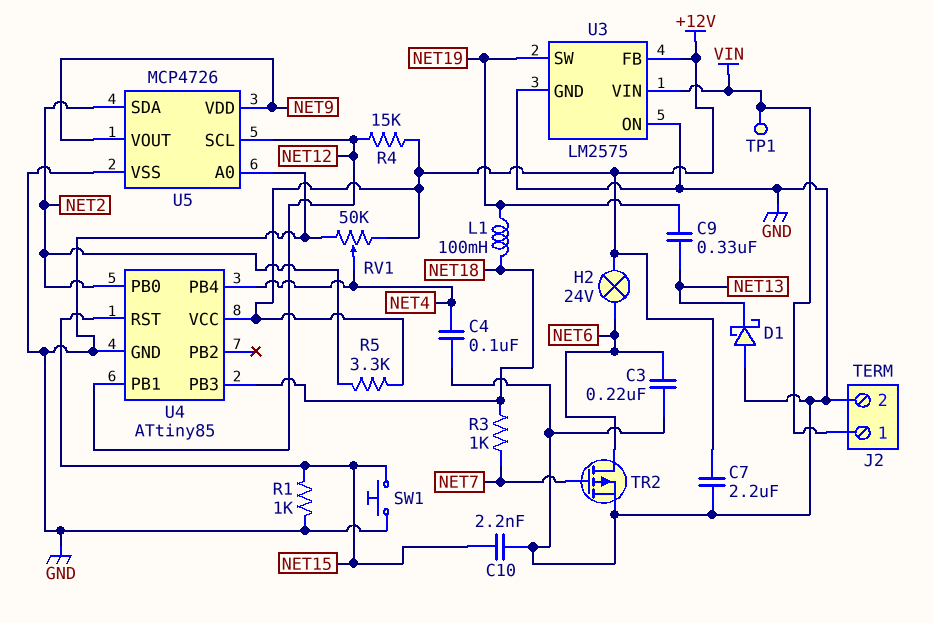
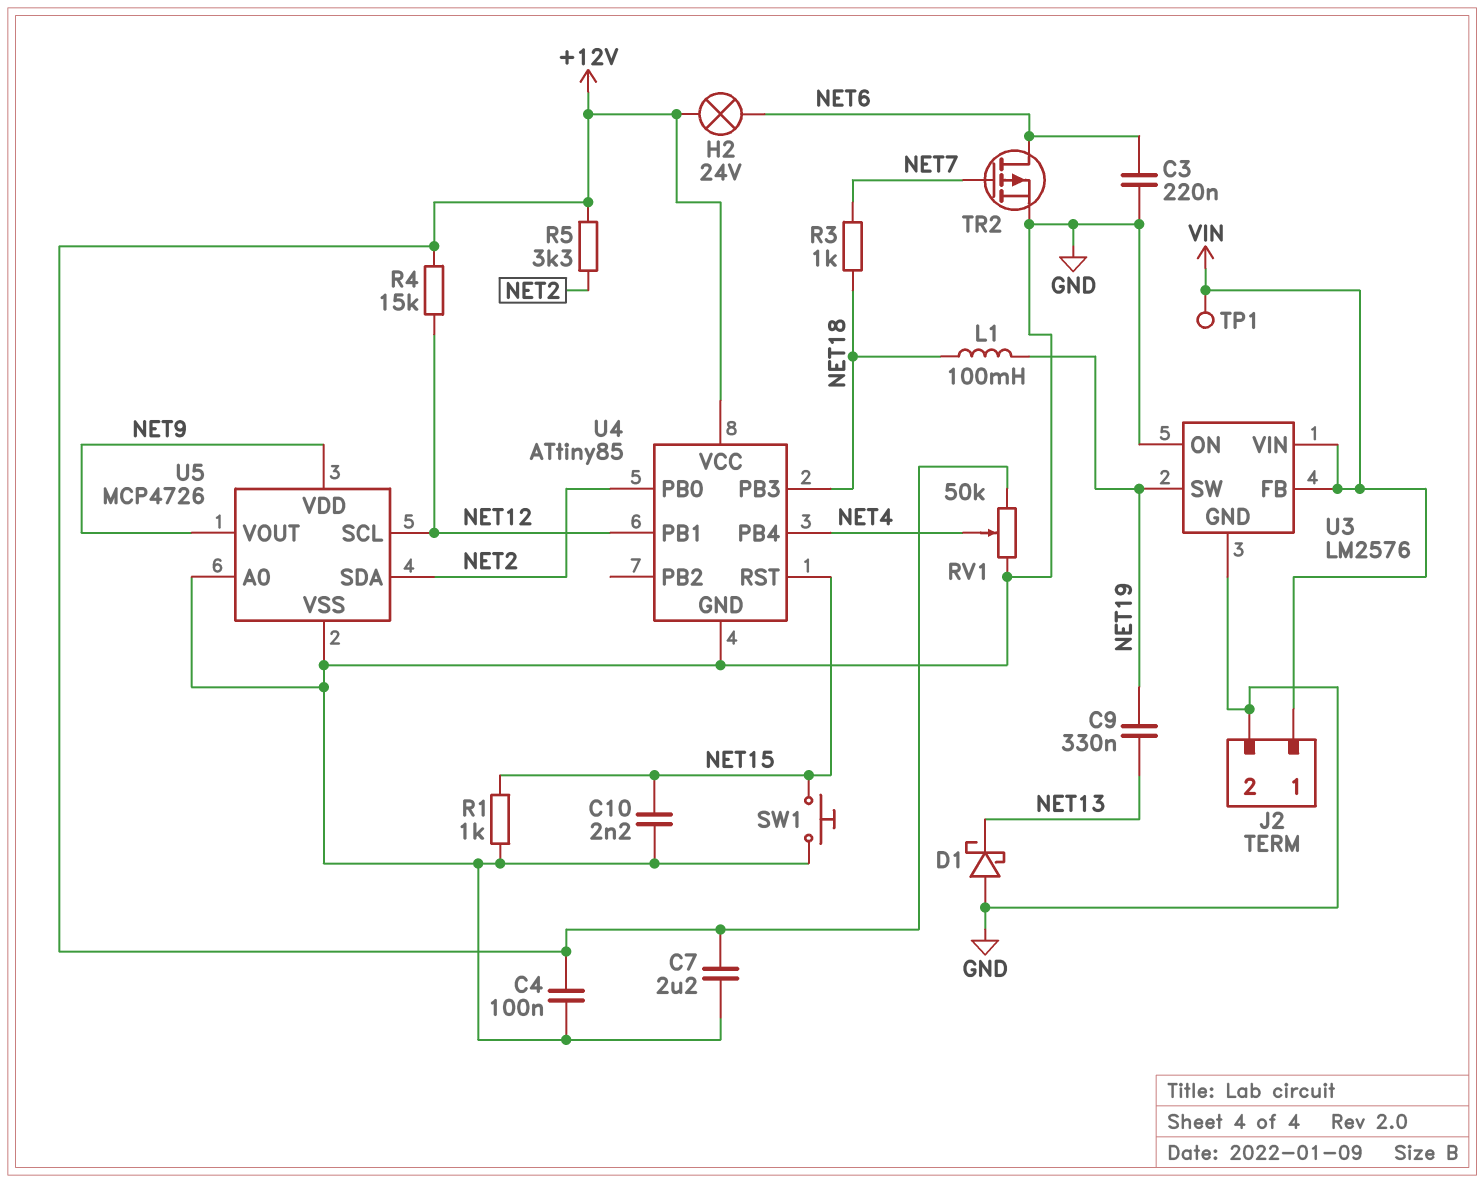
C4: 100nF (GND, NET4) -> 100nF (+12V, GND)
U3: LM2575 -> LM2576
U3 pin FB: +12V -> VIN

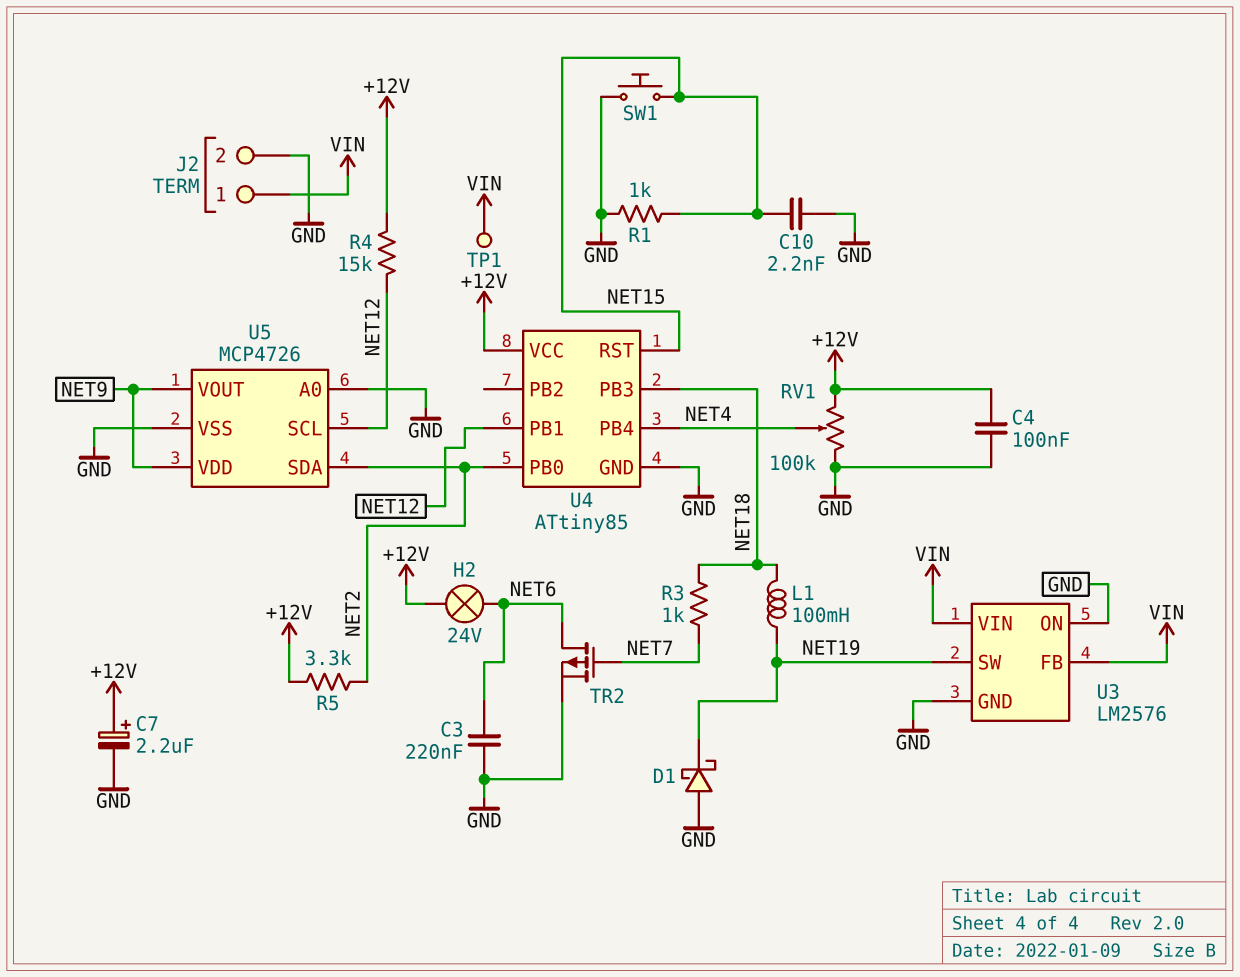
C7: 2.2uF (+12V, GND) -> 2.2uF (plus +12V, minus GND)
C9: 330nF (NET13, NET19) -> none
D1: schottky (A GND, K NET13) -> schottky (A GND, K NET19)
RV1: 50k (+12V, GND, wiper NET4) -> 100k (+12V, GND, wiper NET4)

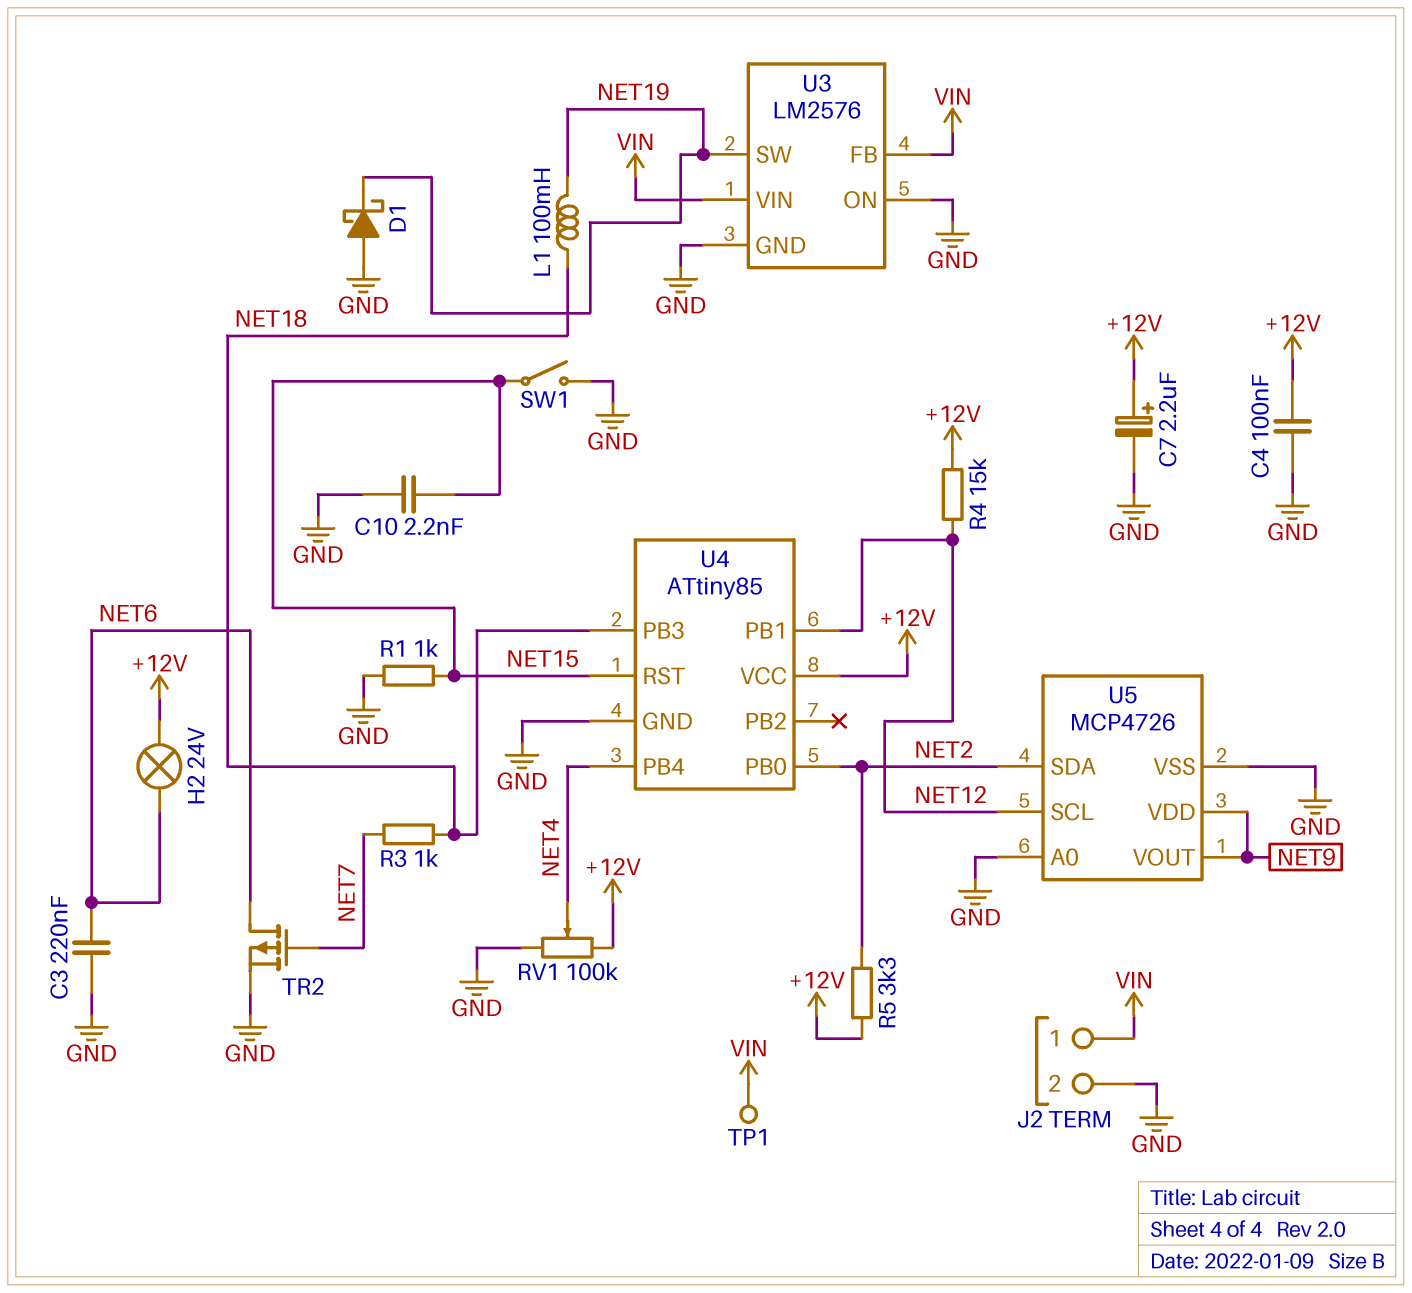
SW1: button (GND, NET15) -> switch (GND, NET15)

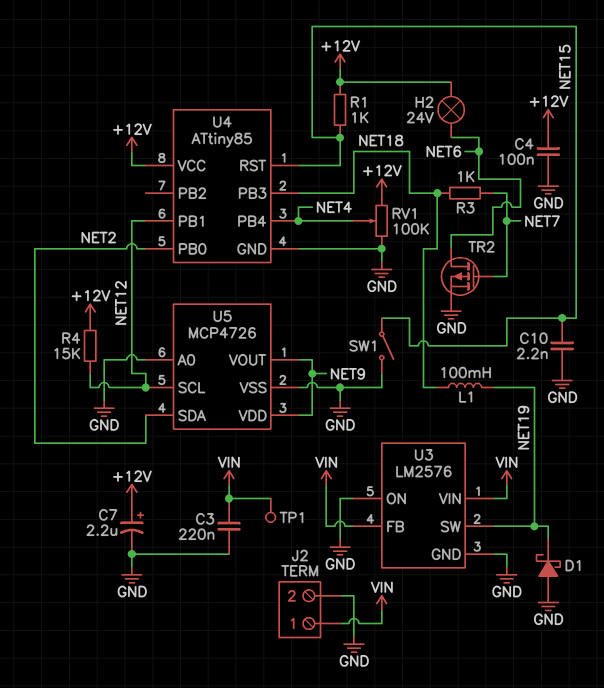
C3: 220nF (GND, NET6) -> 220nF (GND, VIN)
R1: 1k (GND, NET15) -> 1k (+12V, NET15)
R5: 3.3k (+12V, NET2) -> none

